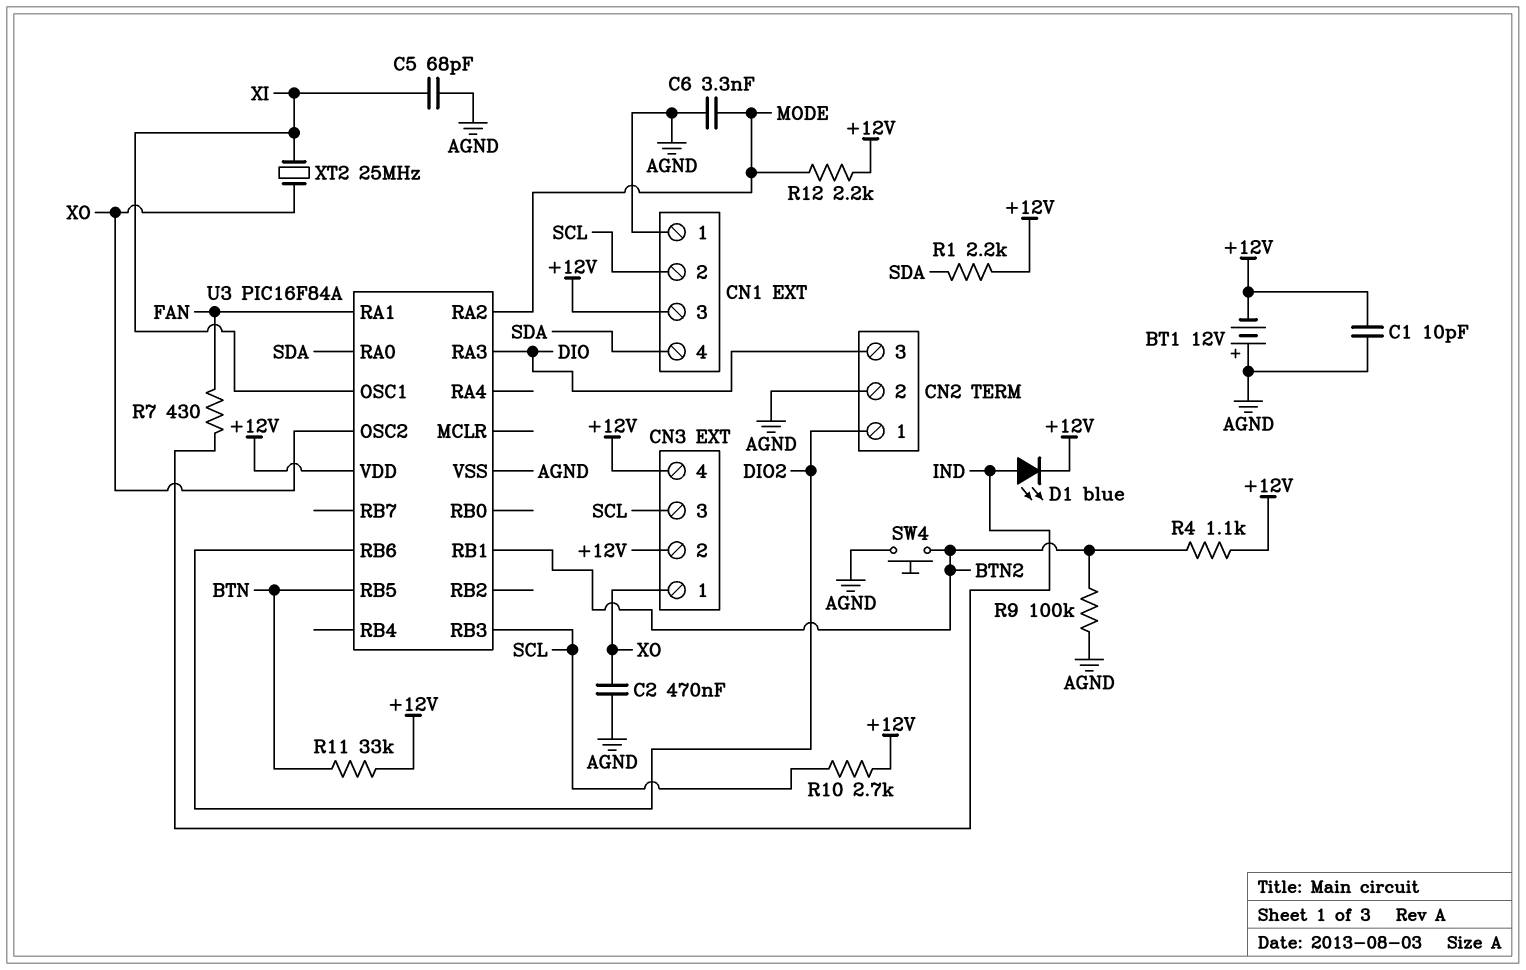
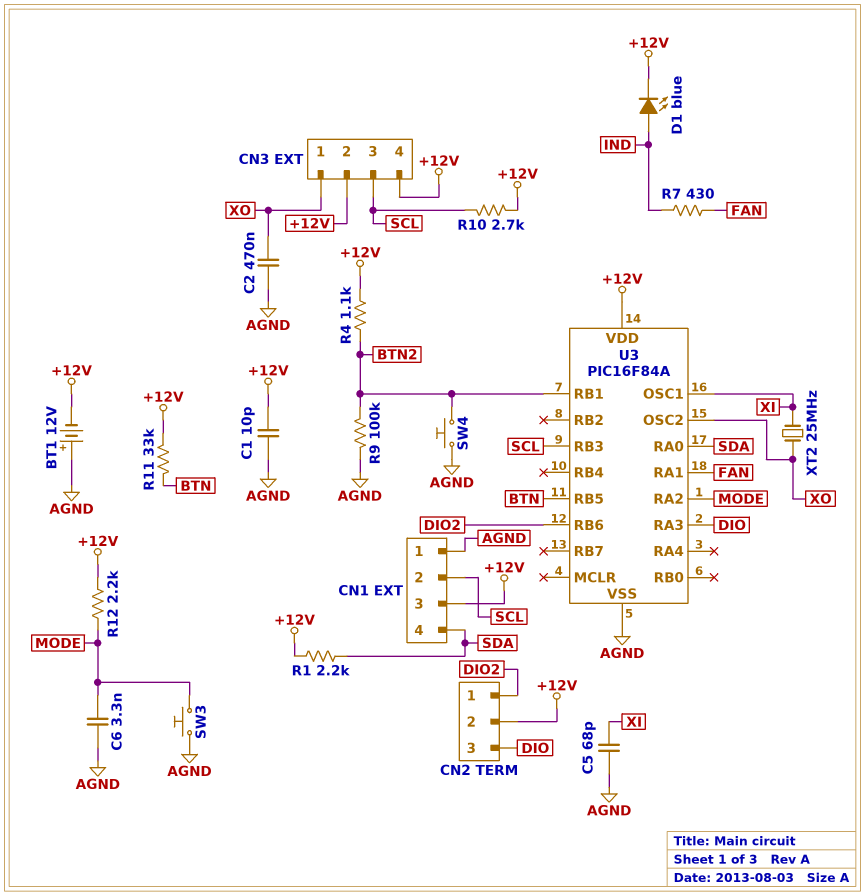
CN2 pin 2: AGND -> +12V
SW3: none -> button (AGND, MODE)

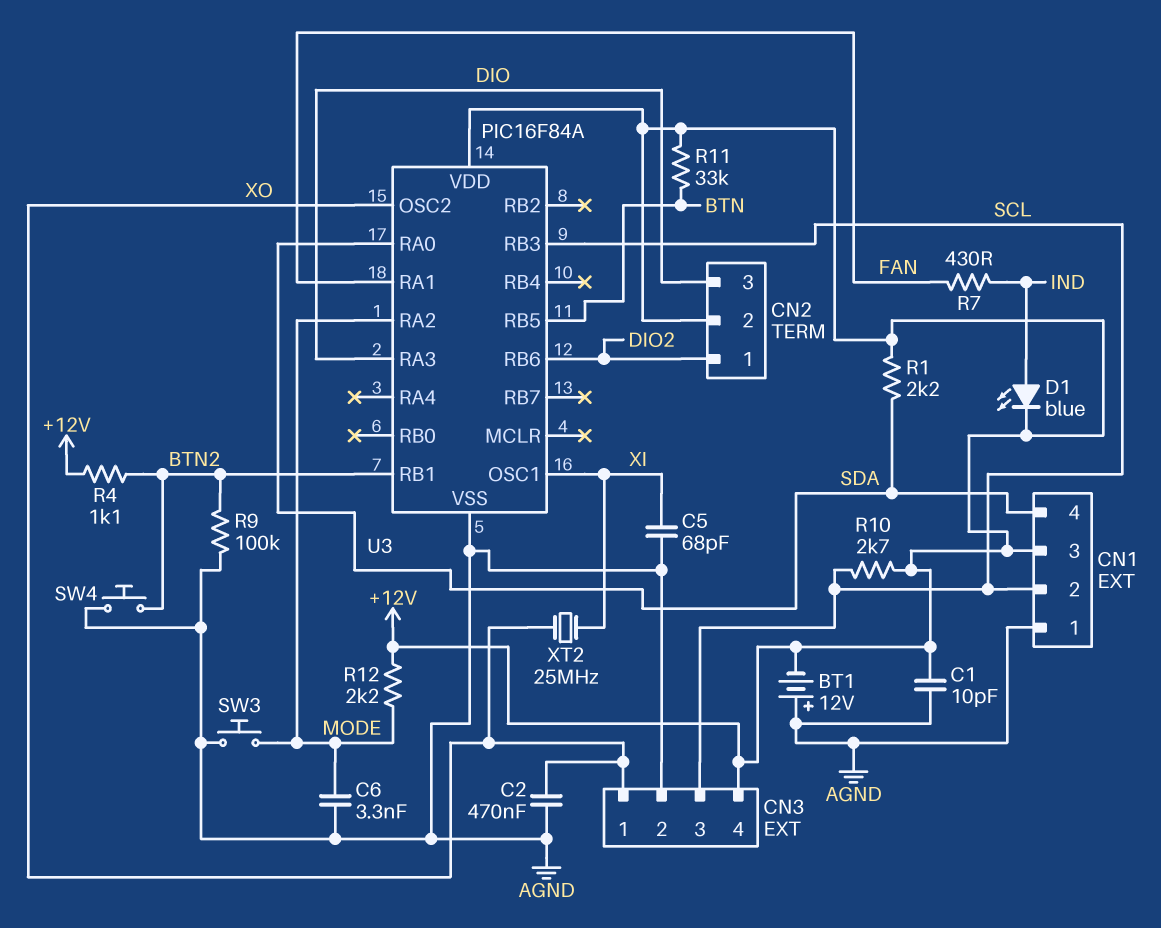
CN3 pin 2: +12V -> AGND

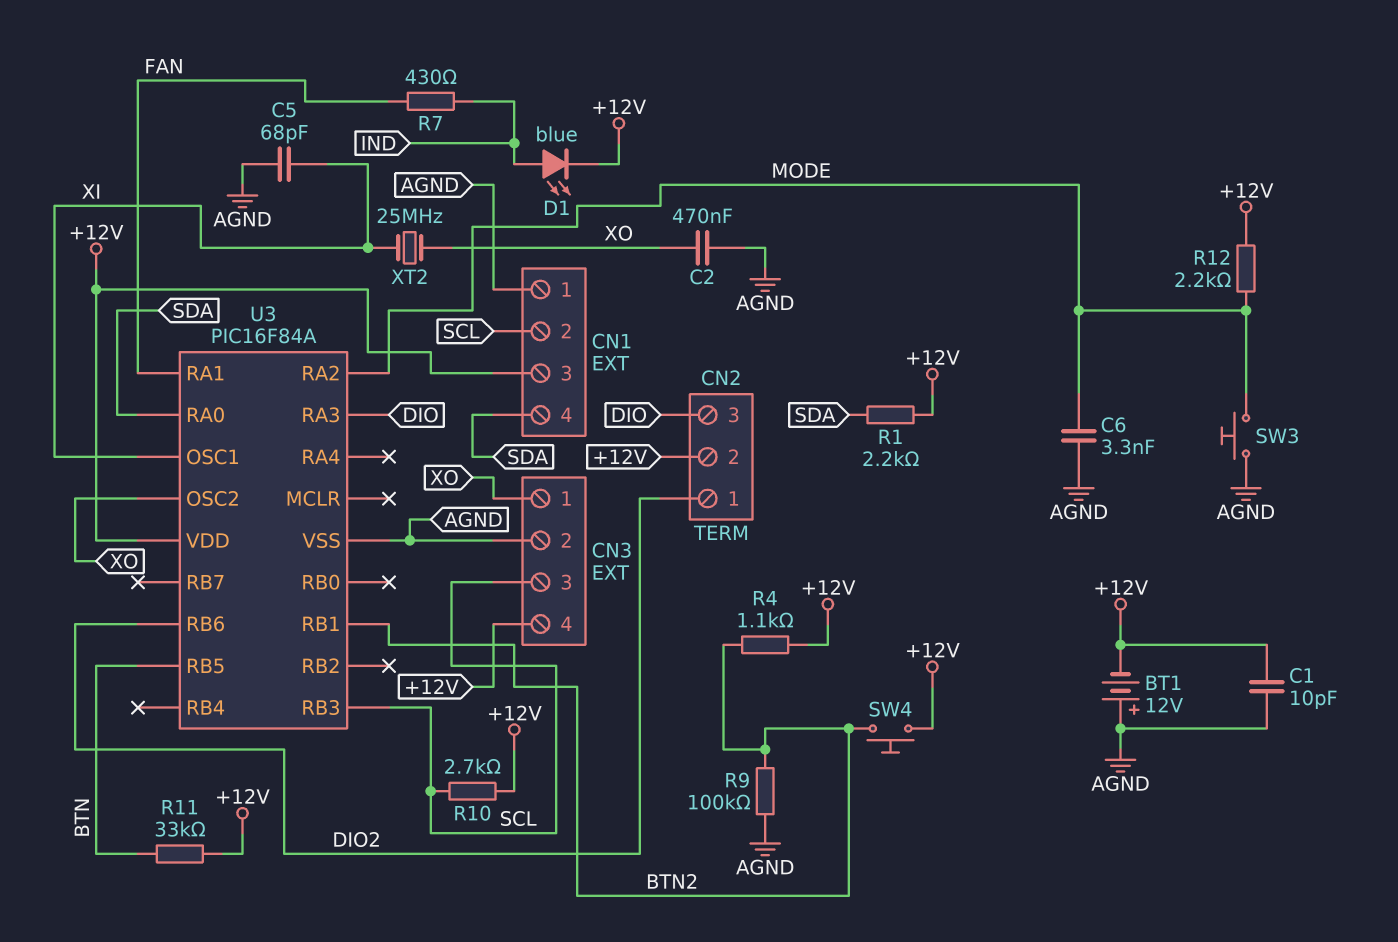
SW4: button (AGND, BTN2) -> button (+12V, BTN2)

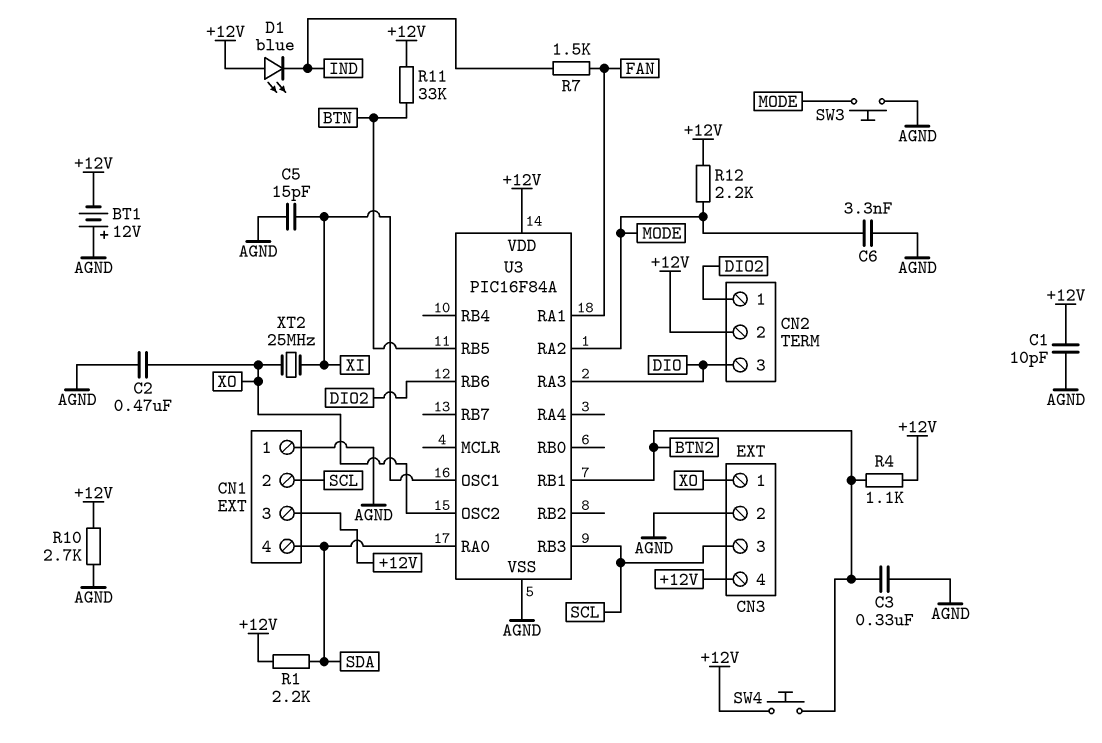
C3: none -> 330nF (AGND, BTN2)
C5: 68pF (AGND, XI) -> 15pF (AGND, XI)
D1: LED blue (A IND, K +12V) -> LED blue (A +12V, K IND)
R7: 430 (FAN, IND) -> 1.5k (FAN, IND)
R9: 100k (AGND, BTN2) -> none
R10: 2.7k (+12V, SCL) -> 2.7k (+12V, AGND)

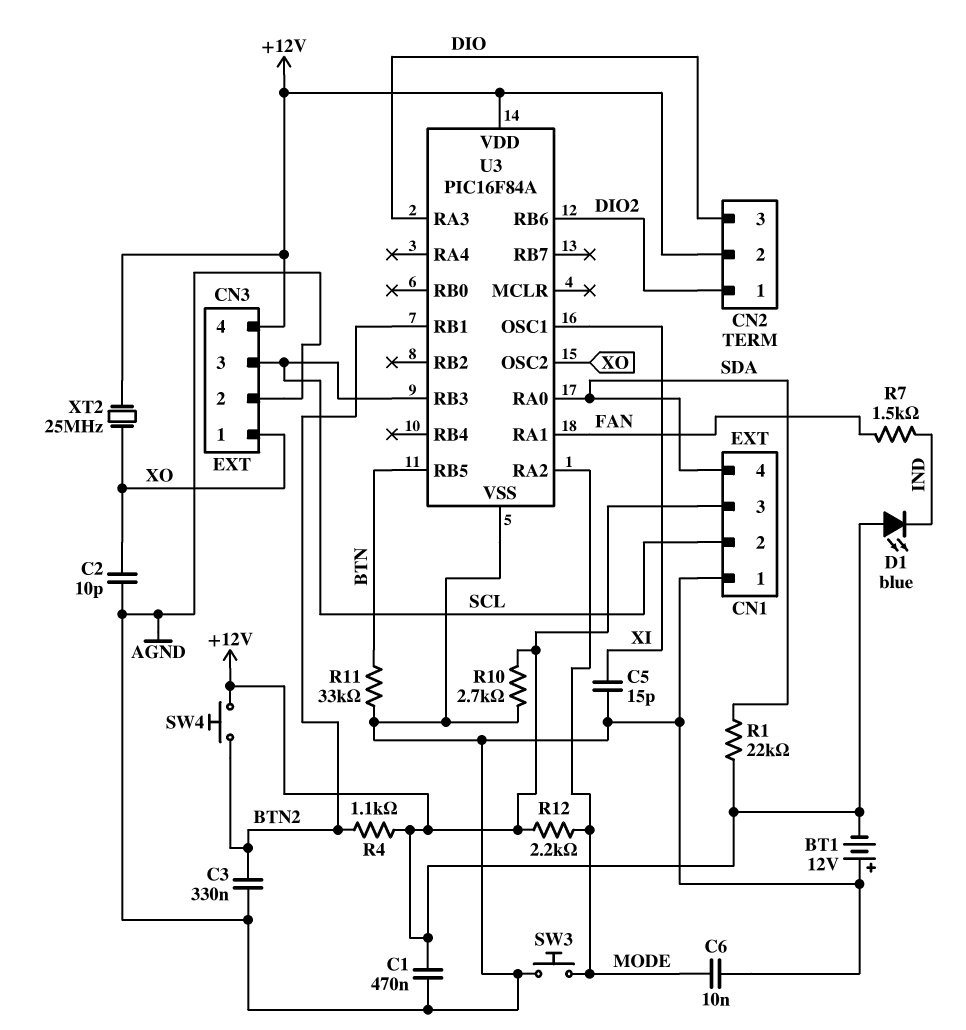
C1: 10pF (+12V, AGND) -> 470nF (+12V, AGND)
C2: 470nF (AGND, XO) -> 10pF (AGND, XO)
C6: 3.3nF (AGND, MODE) -> 10nF (AGND, MODE)
R1: 2.2k (+12V, SDA) -> 22k (+12V, SDA)
R11: 33k (+12V, BTN) -> 33k (AGND, BTN)
XT2: 25MHz (XI, XO) -> 25MHz (+12V, XO)

